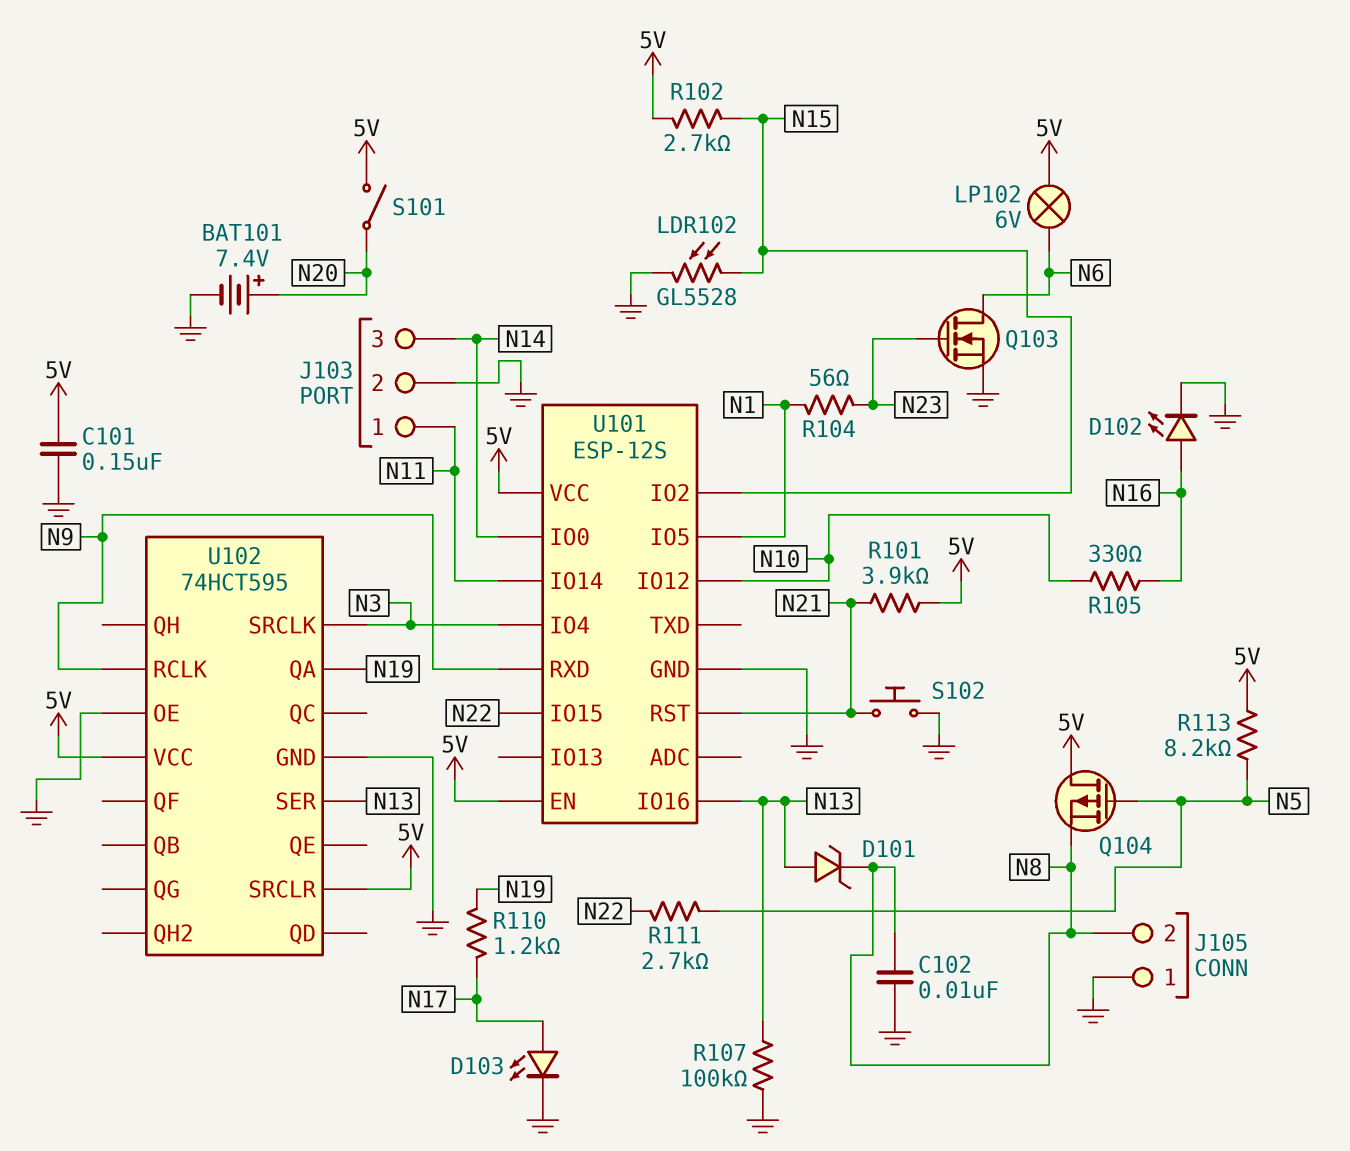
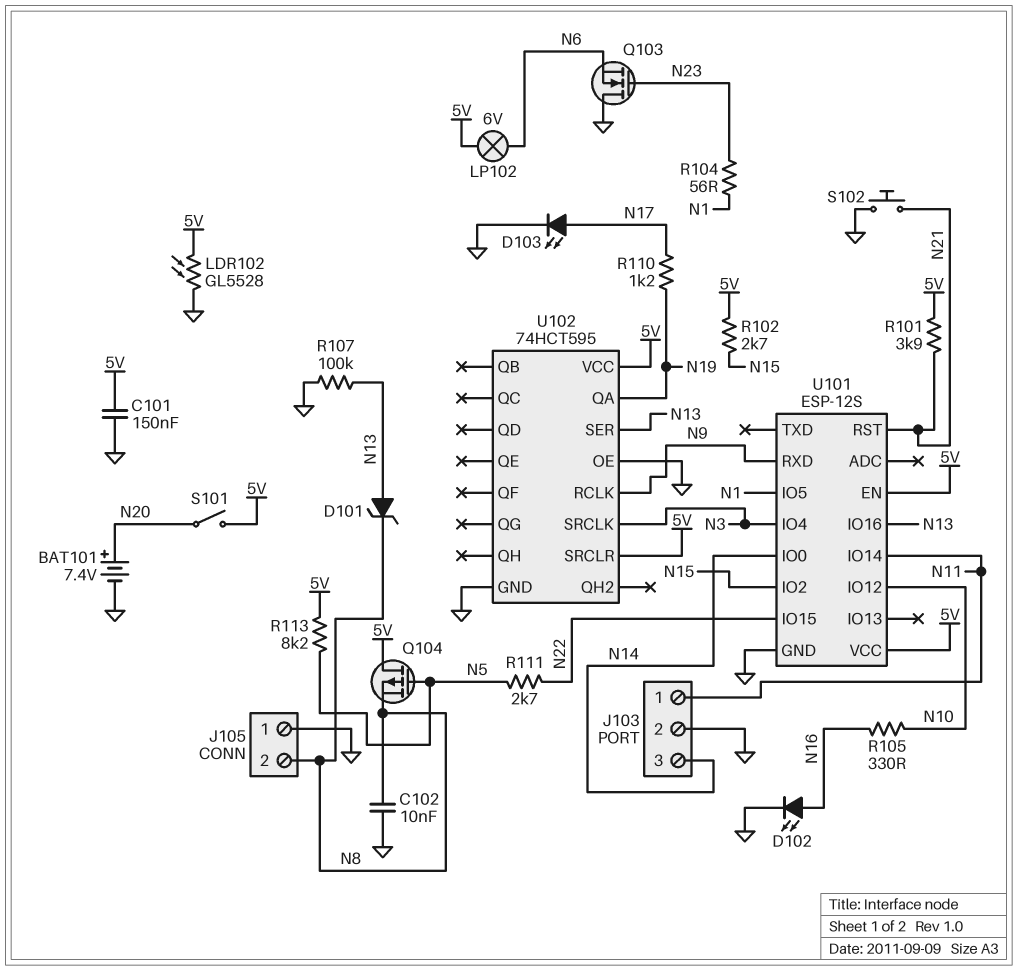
LDR102: GL5528 (GND, N15) -> GL5528 (5V, GND)
Q103: NMOS (G N23, D N6, S GND) -> NMOS (G N23, D GND, S N6)

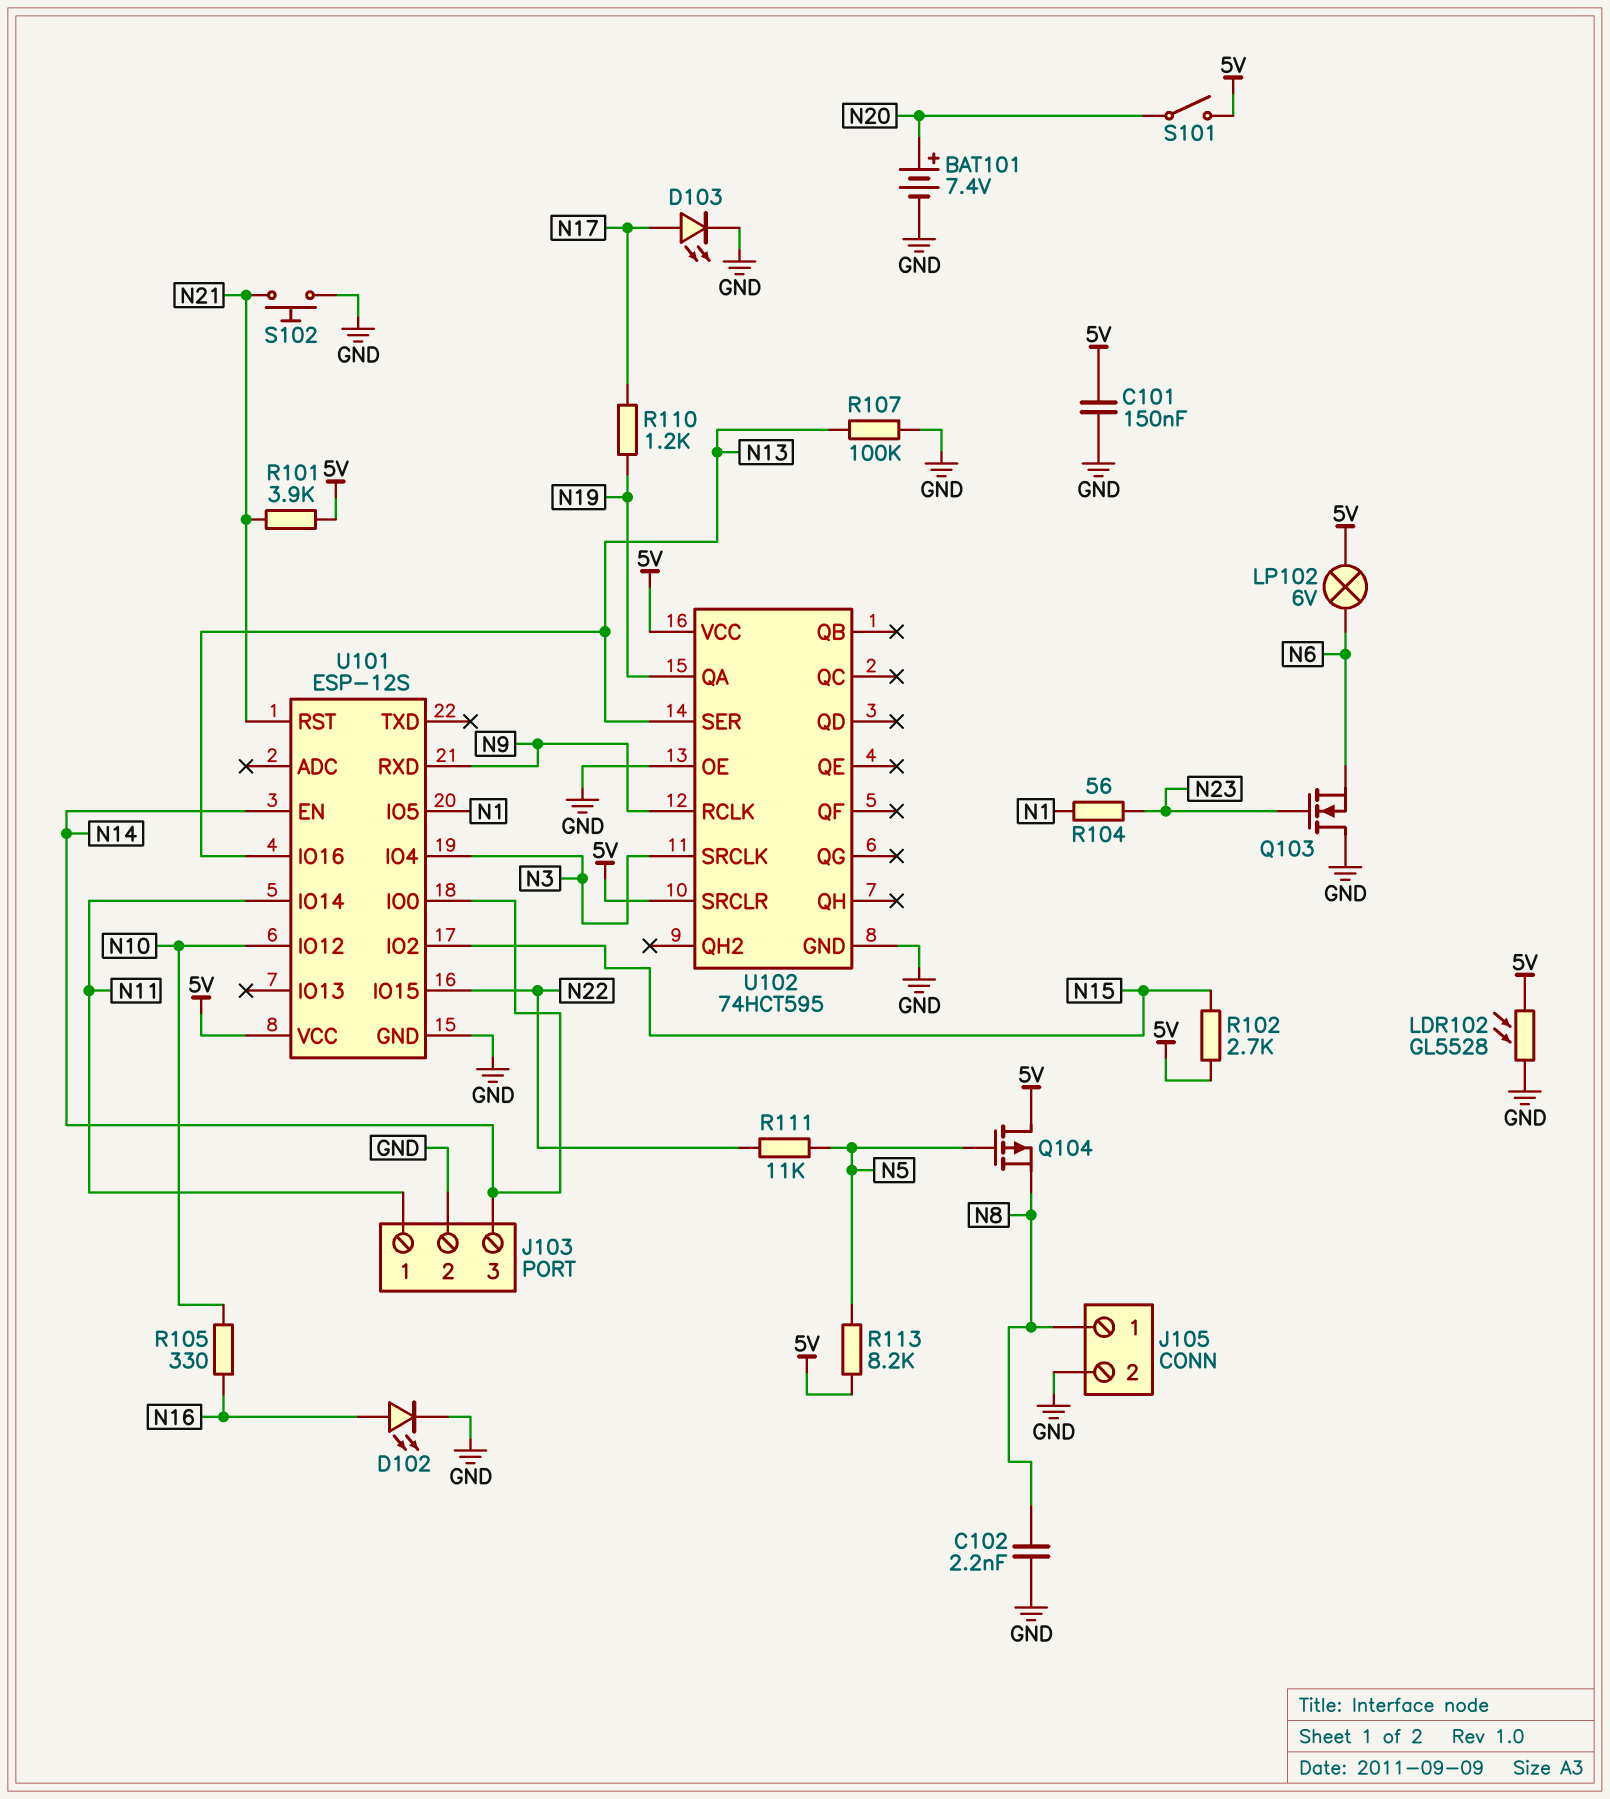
C102: 10nF (GND, N8) -> 2.2nF (GND, N8)
D101: zener (A N13, K N8) -> none
J105 pin 1: GND -> N8
J105 pin 2: N8 -> GND
R111: 2.7k (N5, N22) -> 11k (N5, N22)
U101 pin EN: 5V -> N14

